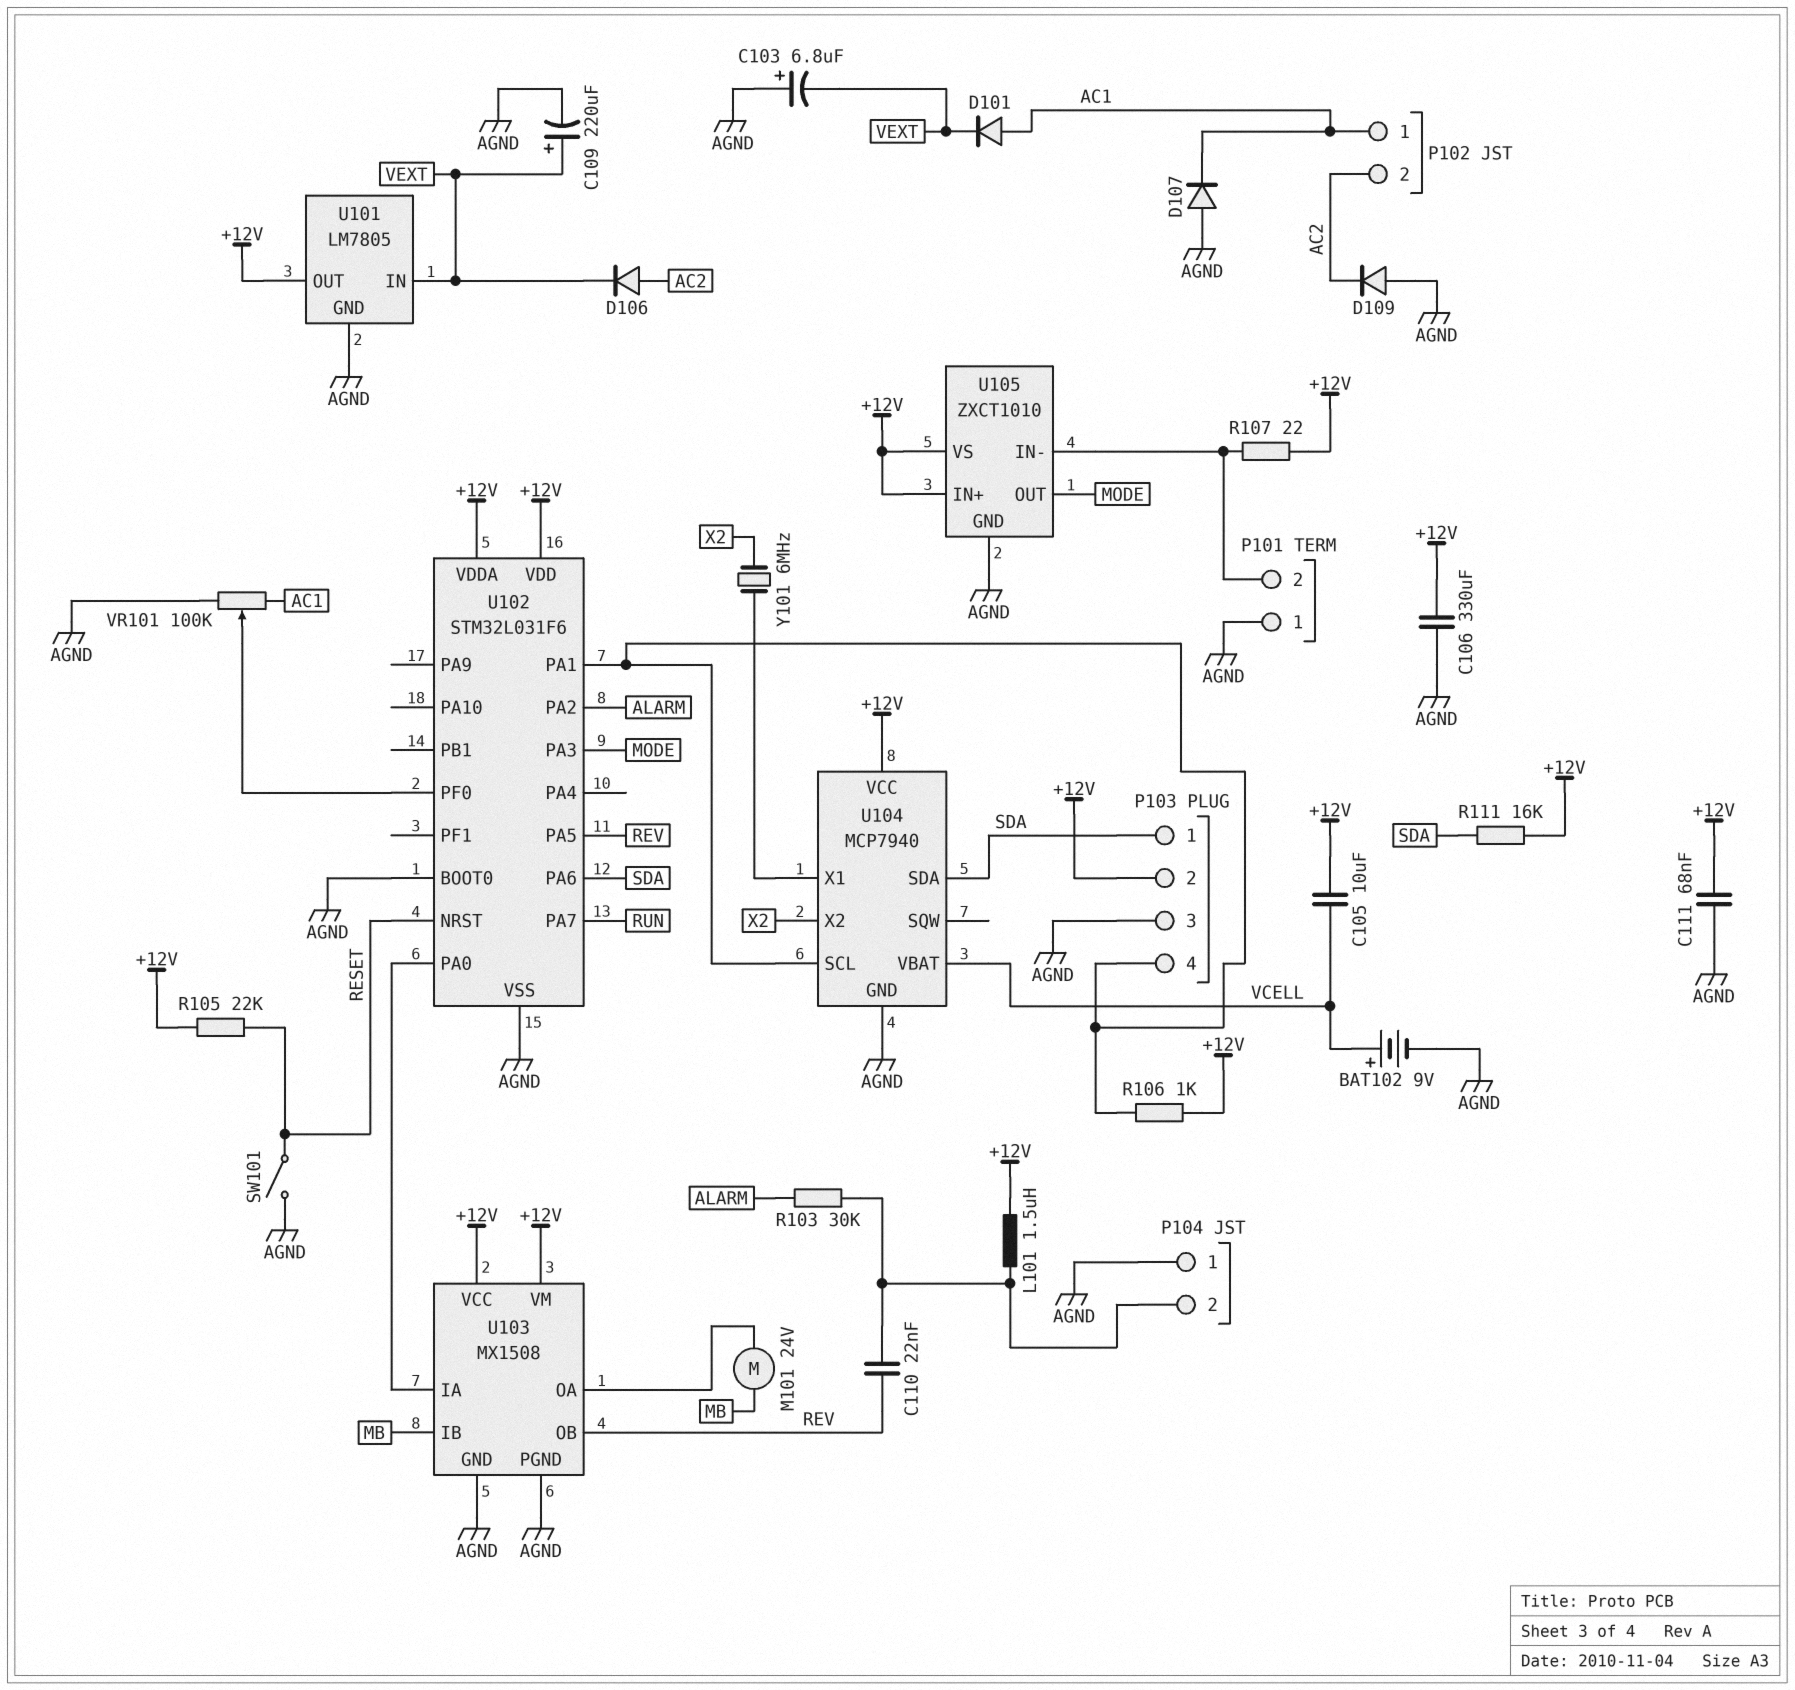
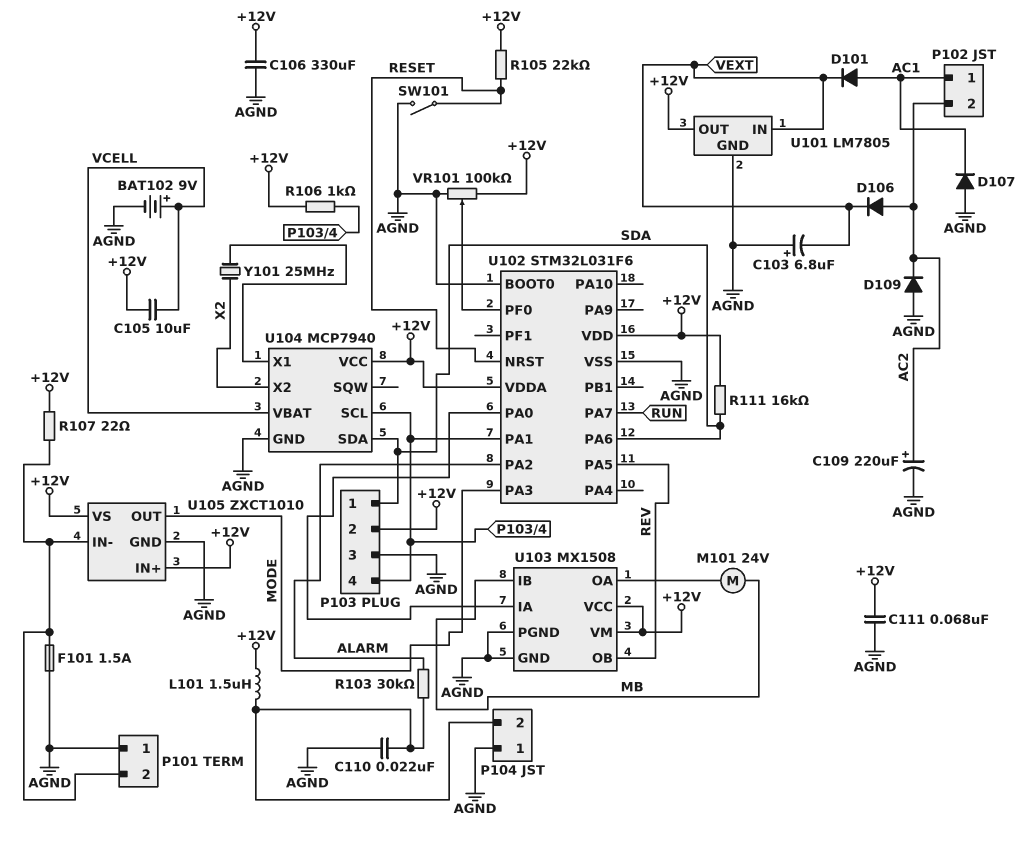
C109: 220uF (plus VEXT, minus AGND) -> 220uF (plus AC2, minus AGND)
C110: 22nF (P104/2, REV) -> 22nF (AGND, P104/2)
F101: none -> 1.5A (AGND, P101/2)
VR101: 100k (AC1, AGND, wiper U102/PF0) -> 100k (+12V, AGND, wiper U102/PF0)
Y101: 6MHz (U104/X1, X2) -> 25MHz (U104/X1, X2)

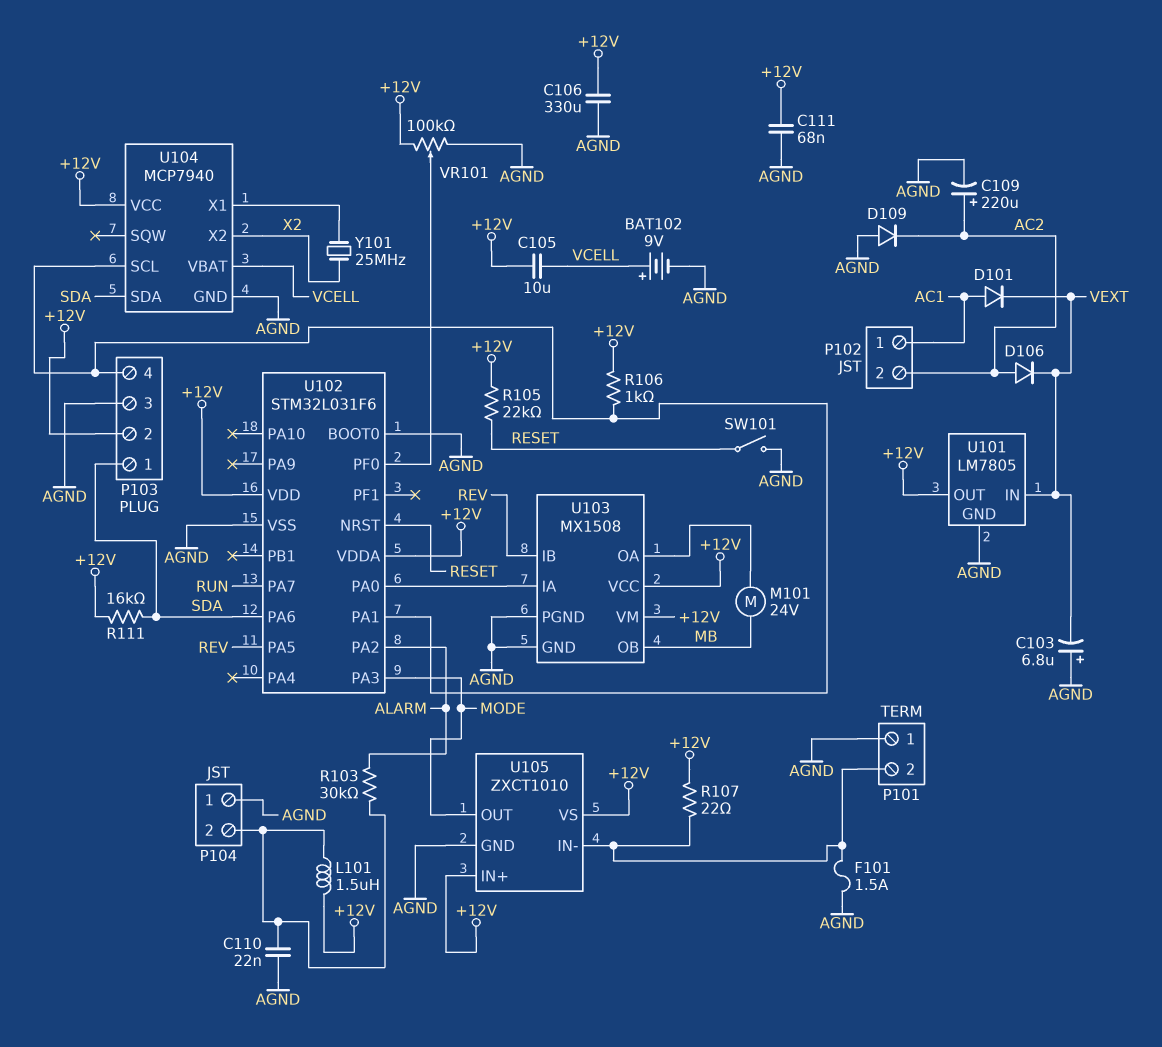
D107: diode (A AGND, K AC1) -> none
U103 pin IB: MB -> REV
U103 pin OB: REV -> MB

